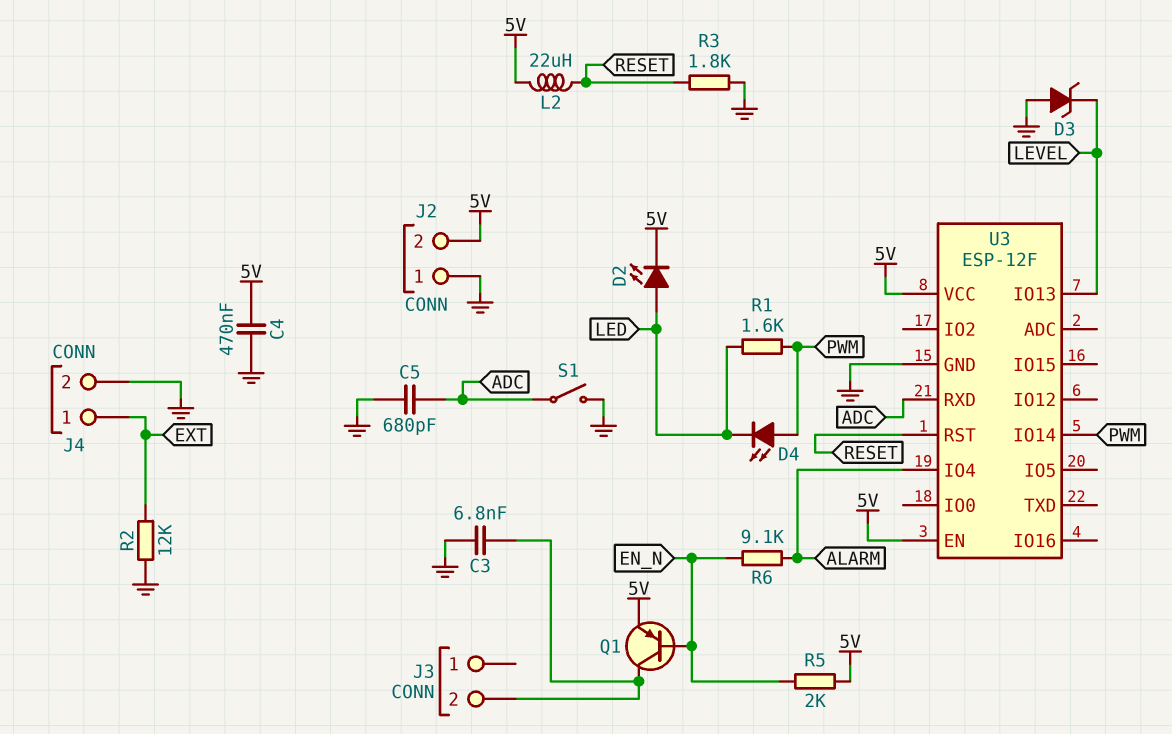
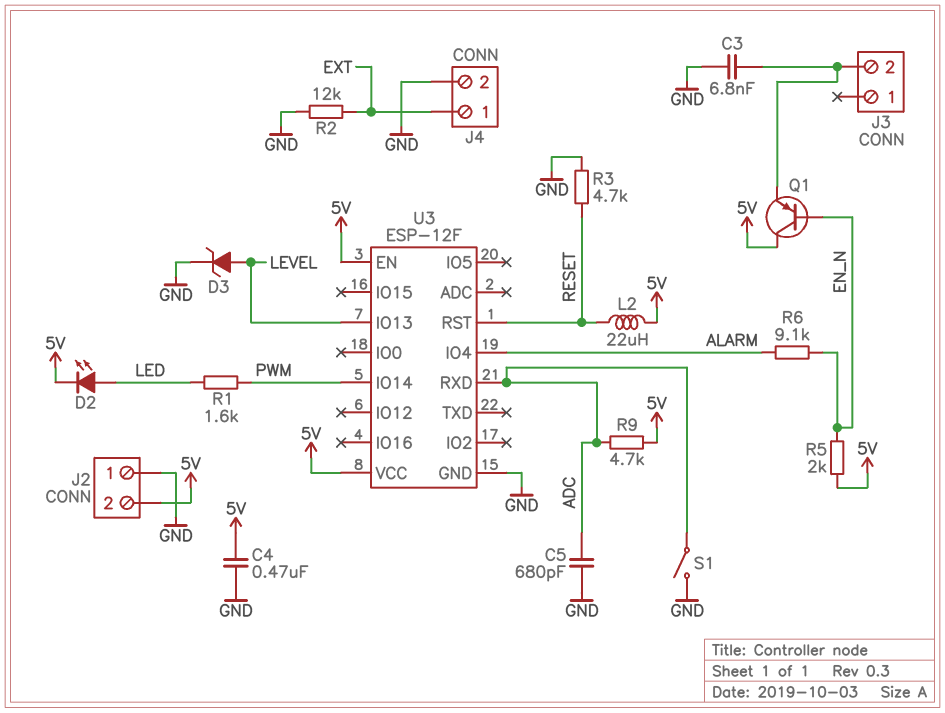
D3: zener (A GND, K LEVEL) -> zener (A LEVEL, K GND)
D4: LED (A PWM, K LED) -> none
Q1: PNP (B EN_N, C J3/2, E 5V) -> PNP (B EN_N, C 5V, E J3/2)
R3: 1.8k (GND, RESET) -> 4.7k (GND, RESET)
R9: none -> 4.7k (5V, ADC)

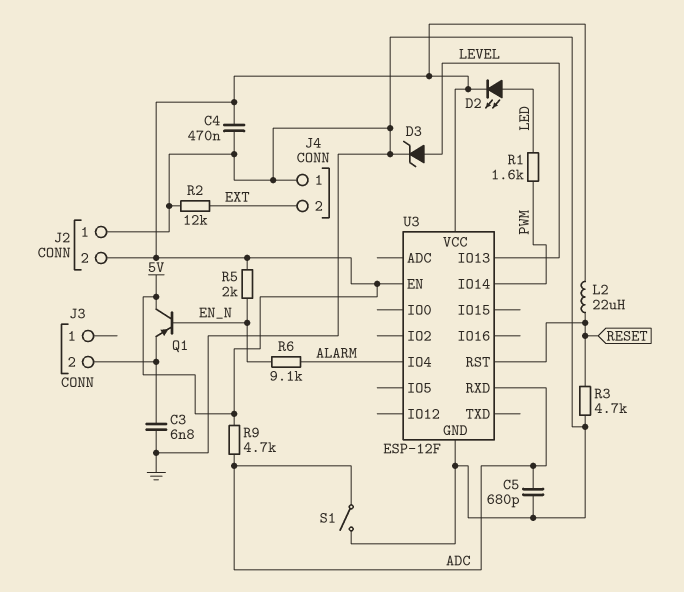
J4 pin 1: EXT -> GND
J4 pin 2: GND -> EXT

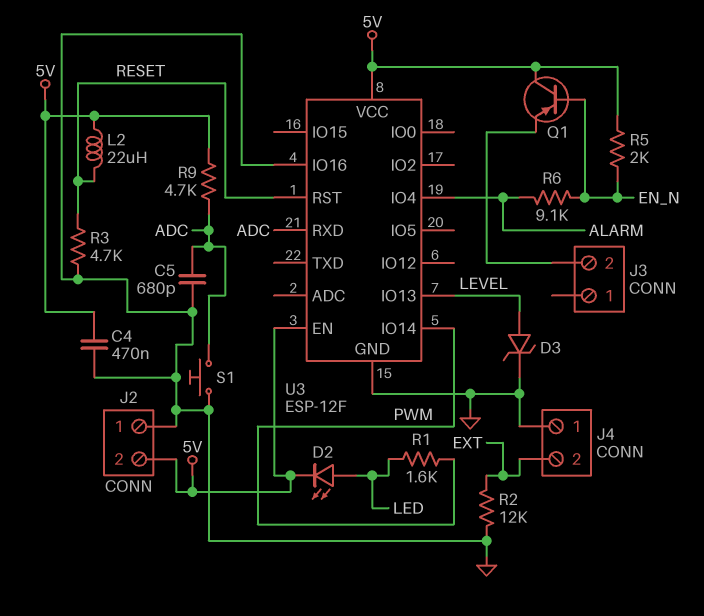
C3: 6.8nF (GND, J3/2) -> none
S1: switch (ADC, GND) -> button (ADC, GND)
U3 pin IO16: none -> GND

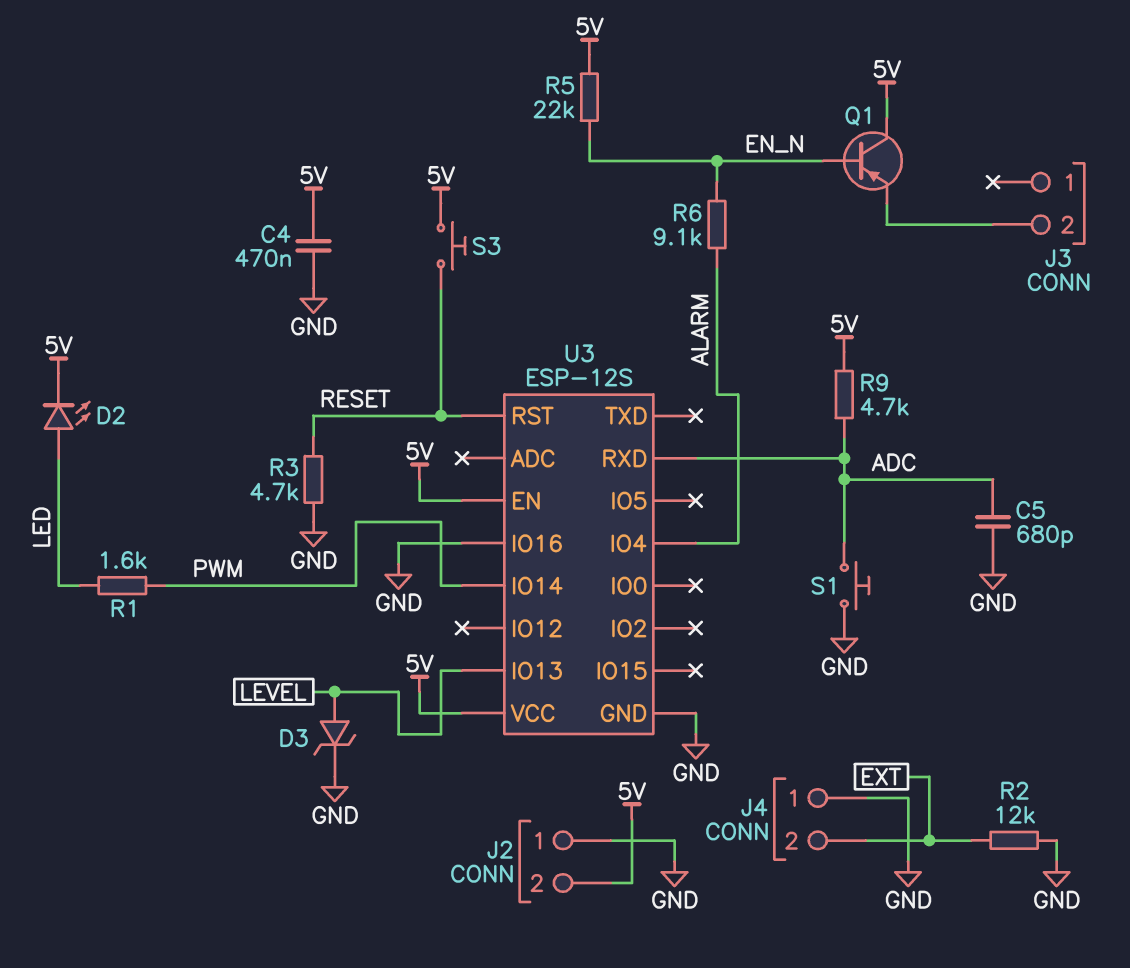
L2: 22uH (5V, RESET) -> none
R5: 2k (5V, EN_N) -> 22k (5V, EN_N)
S3: none -> button (5V, RESET)
U3: ESP-12F -> ESP-12S

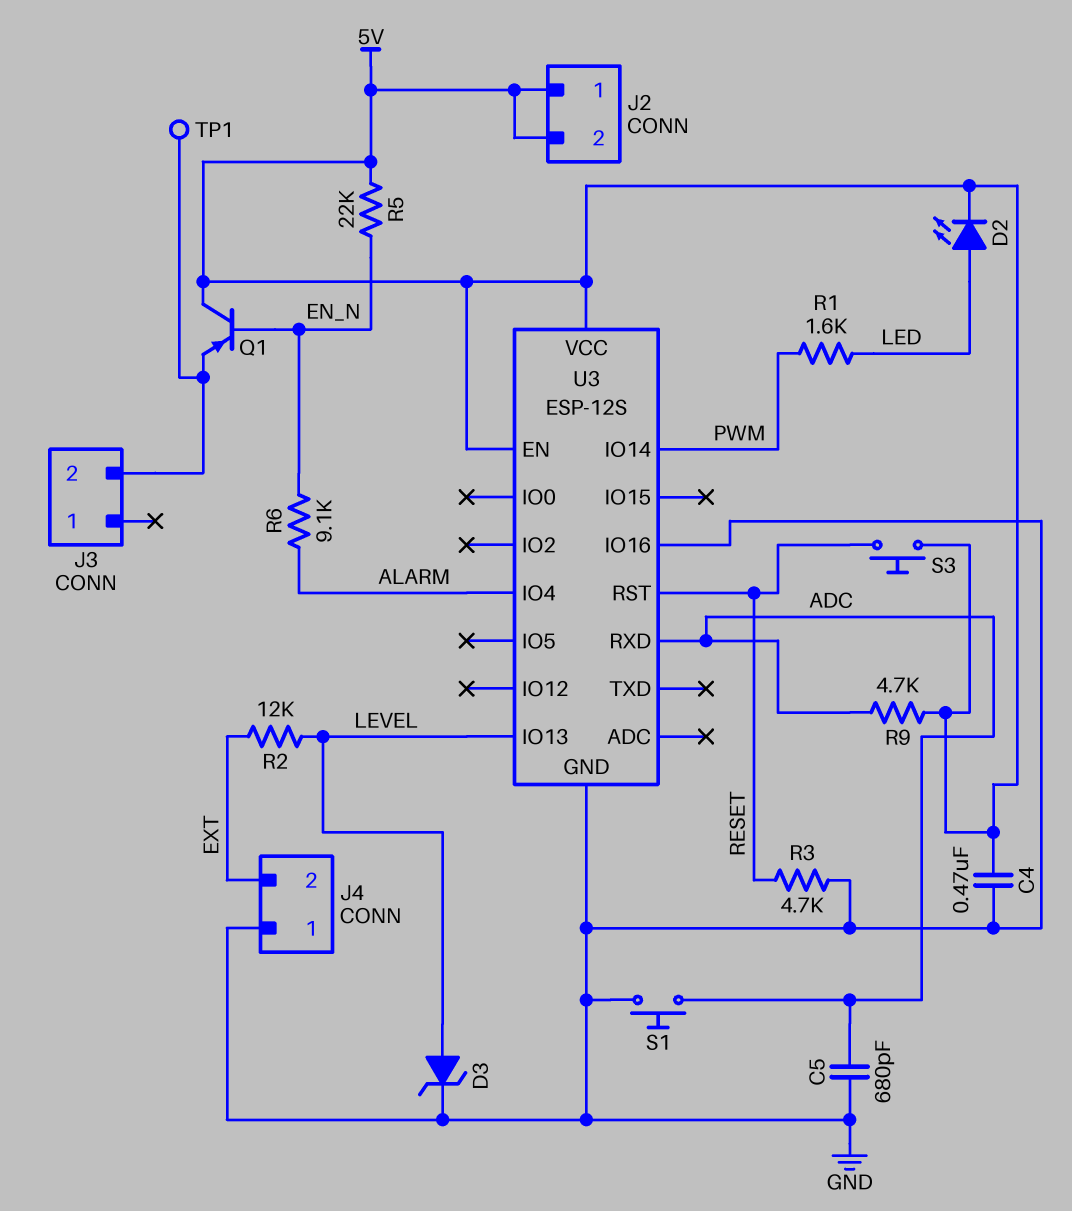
J2 pin 1: GND -> 5V
R2: 12k (EXT, GND) -> 12k (EXT, LEVEL)
TP1: none -> test point (J3/2)

